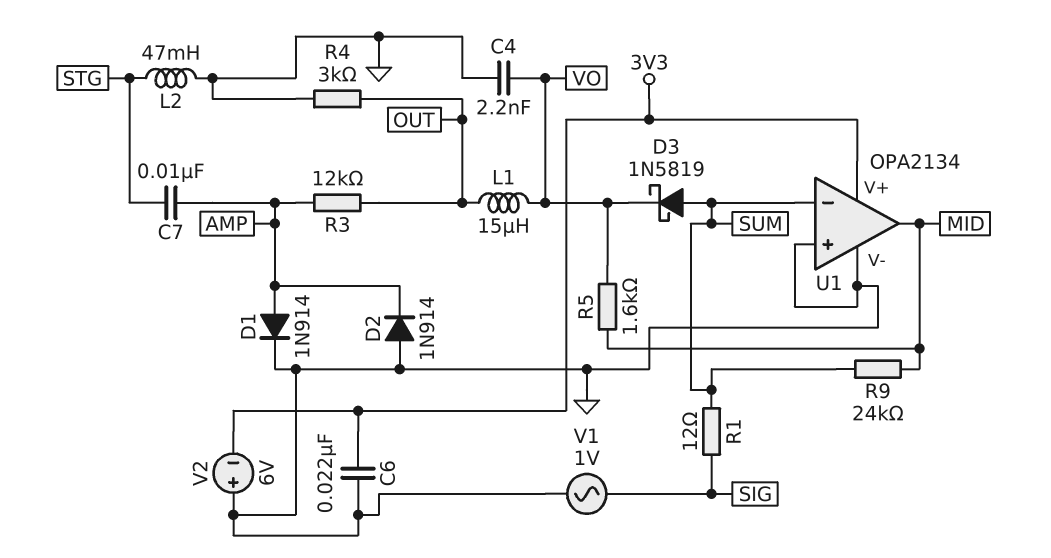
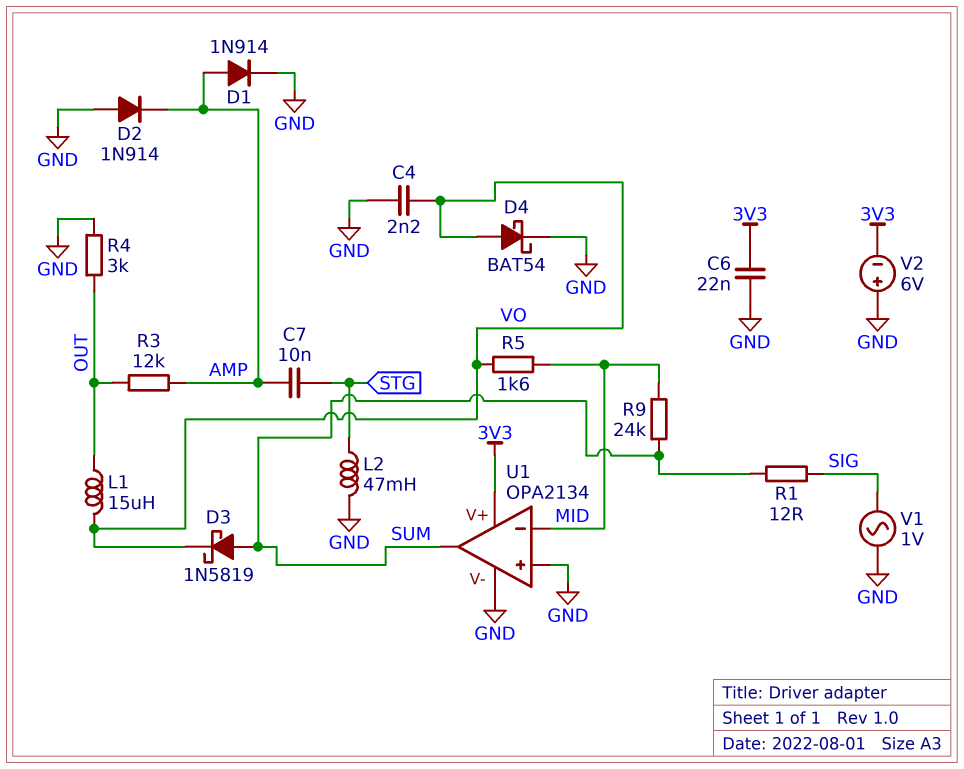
D4: none -> schottky BAT54 (A VO, K GND)
U1 pin in-: SUM -> MID
U1 pin out: MID -> SUM

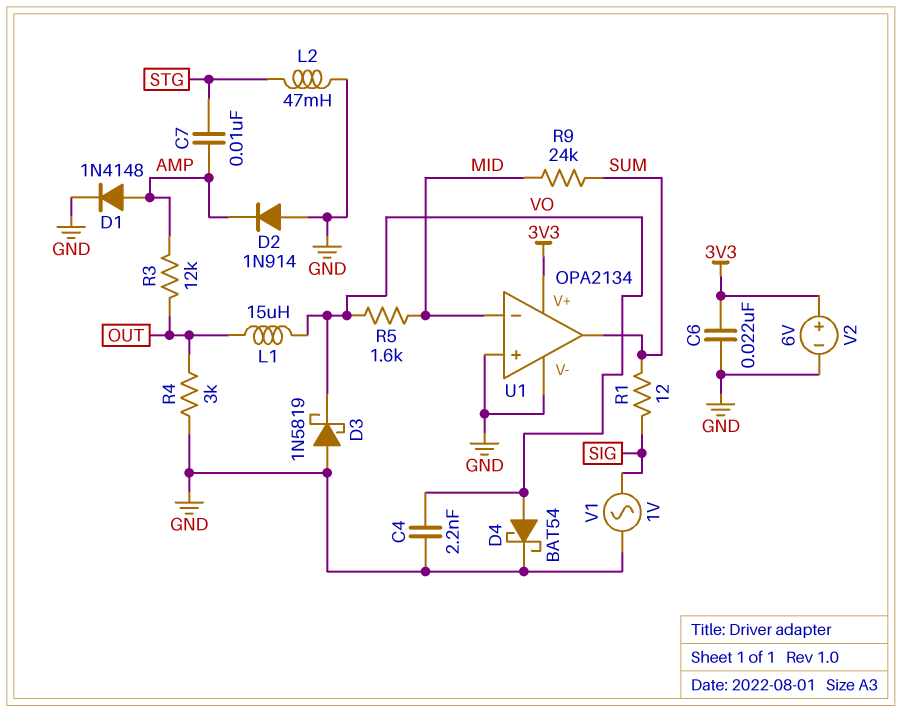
D1: diode 1N914 (A AMP, K GND) -> diode 1N4148 (A AMP, K GND)
D3: schottky 1N5819 (A SUM, K VO) -> schottky 1N5819 (A GND, K VO)
V2: 6V (plus GND, minus 3V3) -> 6V (plus 3V3, minus GND)

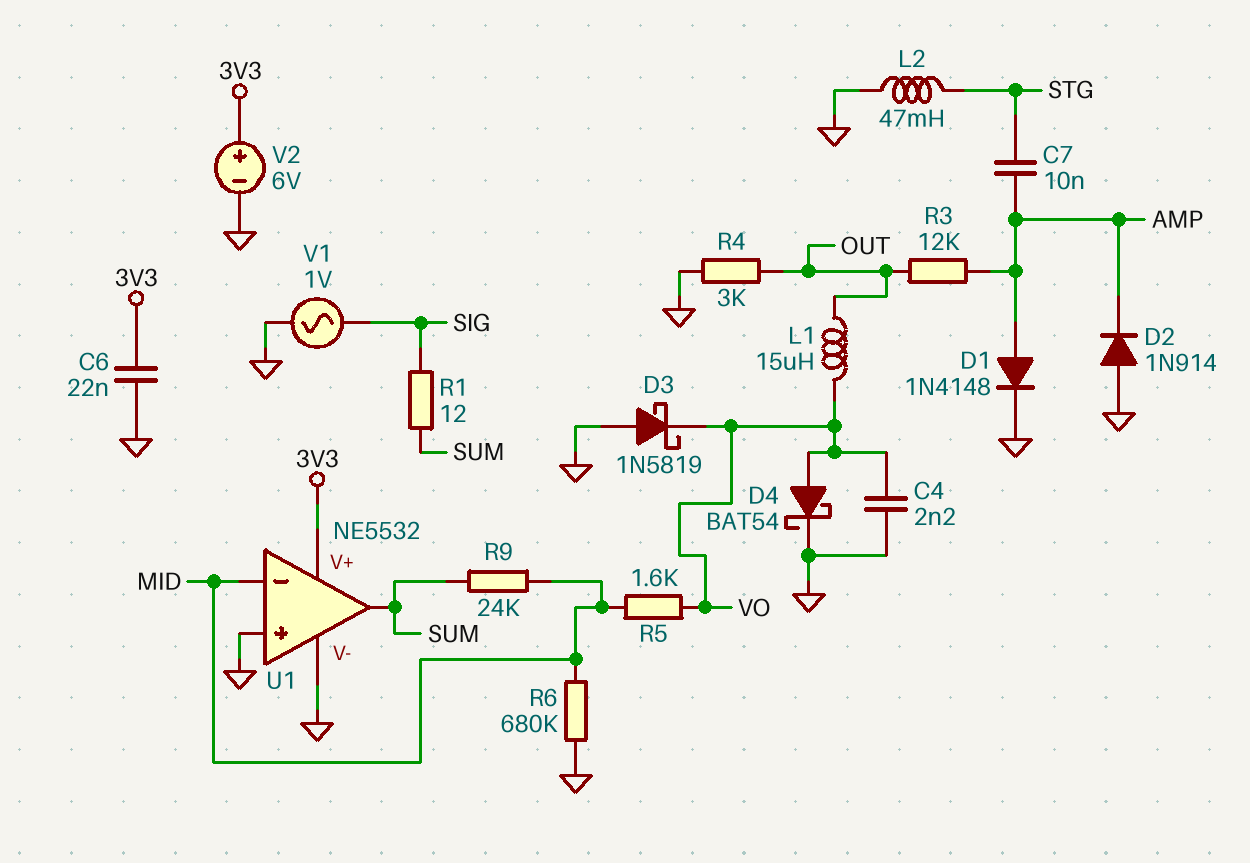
R6: none -> 680k (GND, MID)
U1: OPA2134 -> NE5532

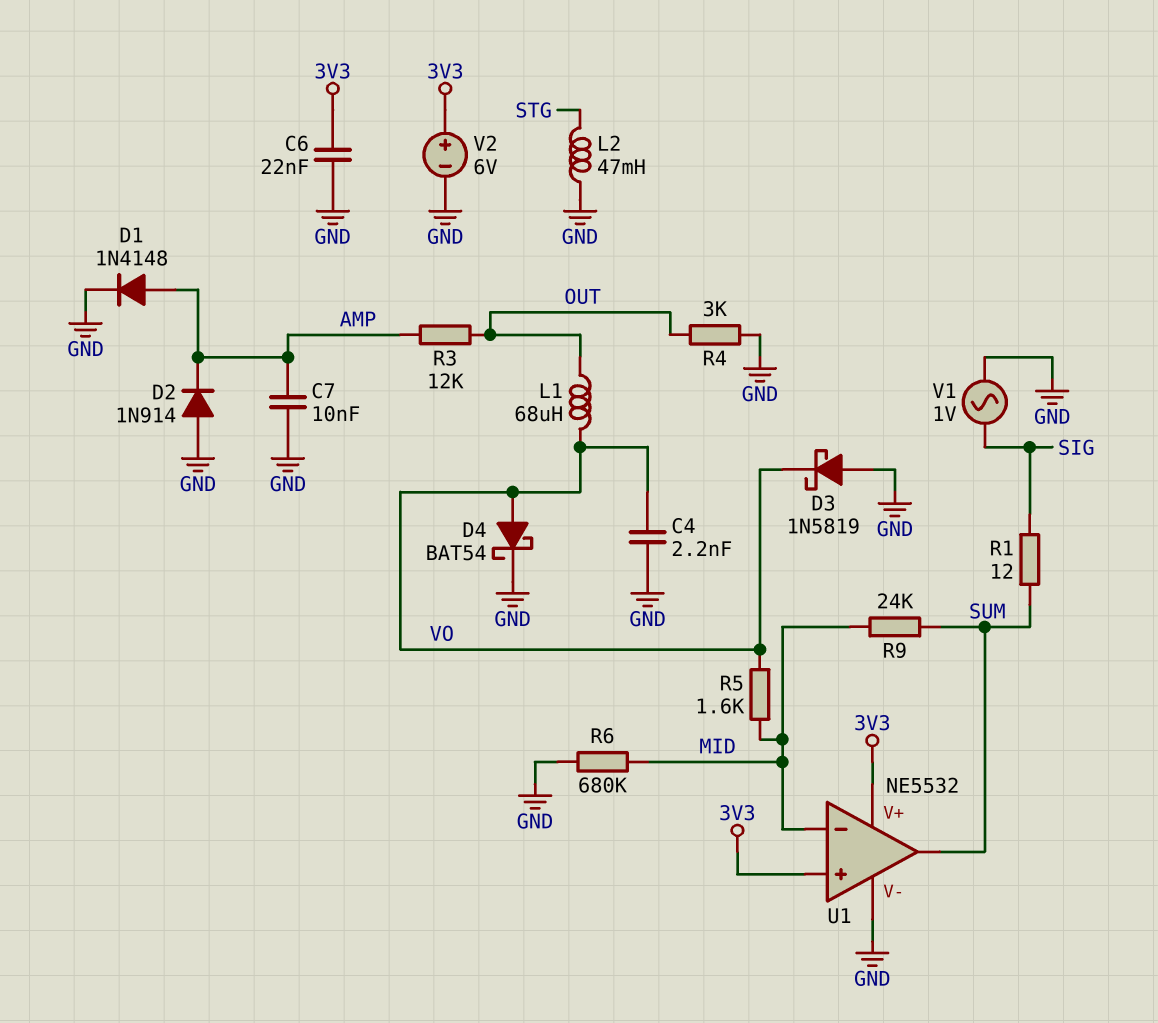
C7: 10nF (AMP, STG) -> 10nF (AMP, GND)
L1: 15uH (OUT, VO) -> 68uH (OUT, VO)
U1 pin in+: GND -> 3V3

